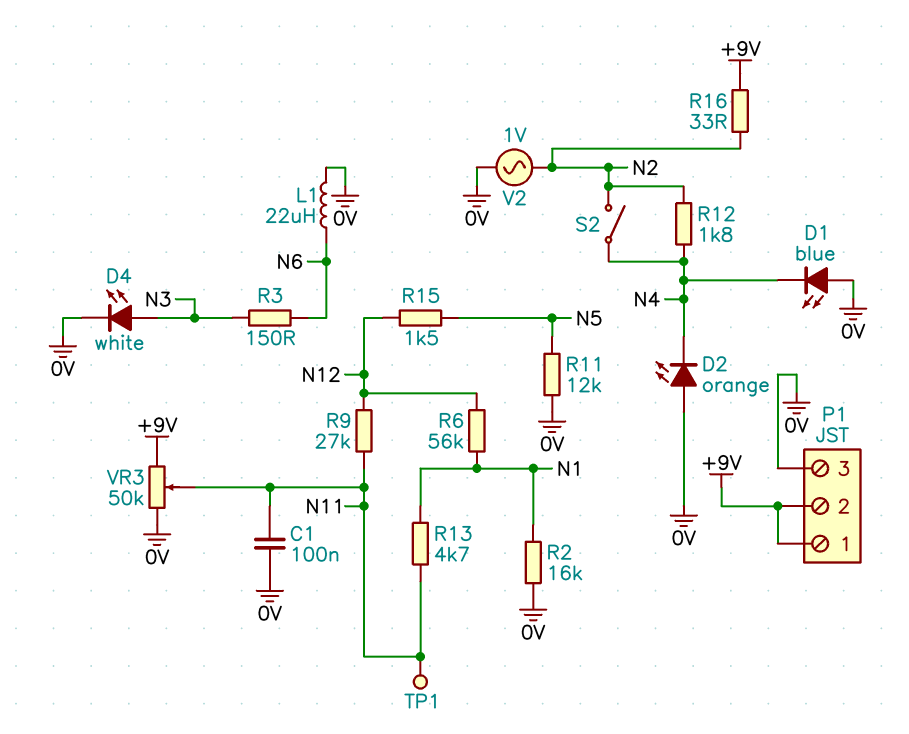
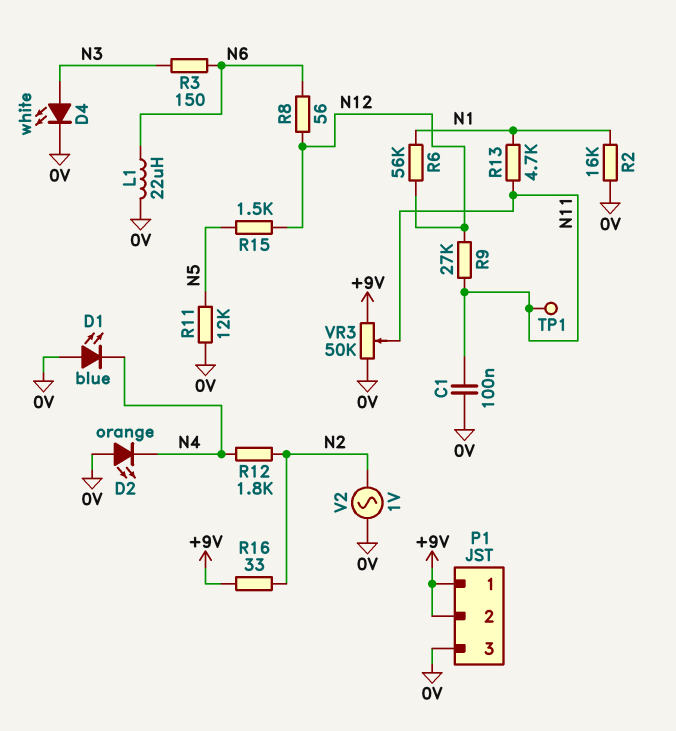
R8: none -> 56 (N6, N12)
S2: switch (N2, N4) -> none

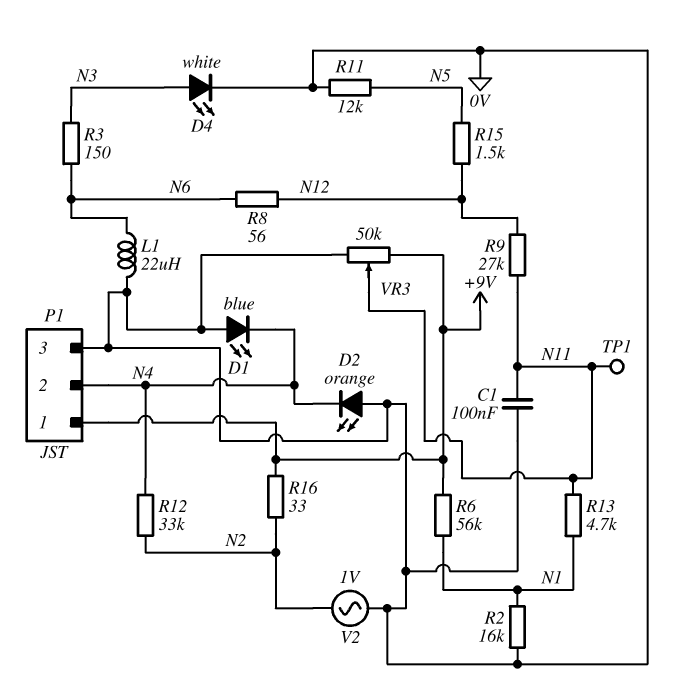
P1 pin 2: +9V -> N4
R6: 56k (N1, N12) -> 56k (+9V, N1)
R12: 1.8k (N2, N4) -> 33k (N2, N4)

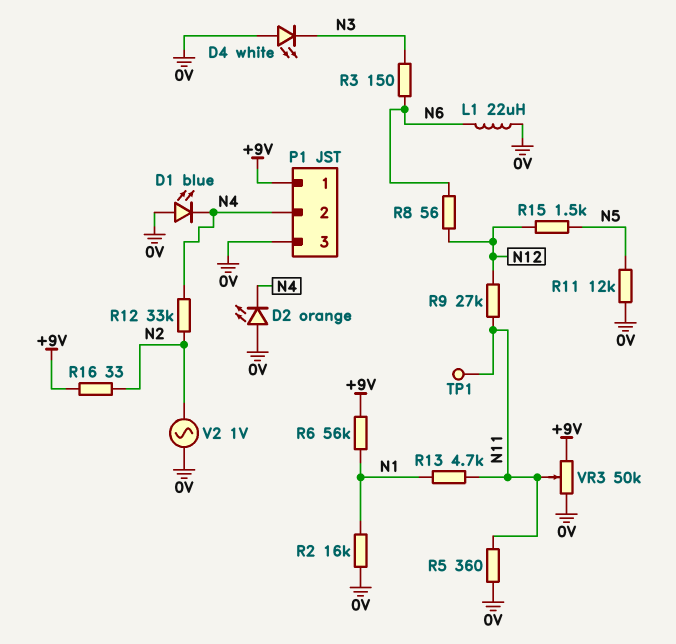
C1: 100nF (0V, N11) -> none
D4: LED white (A N3, K 0V) -> LED white (A 0V, K N3)
R5: none -> 360 (0V, N11)

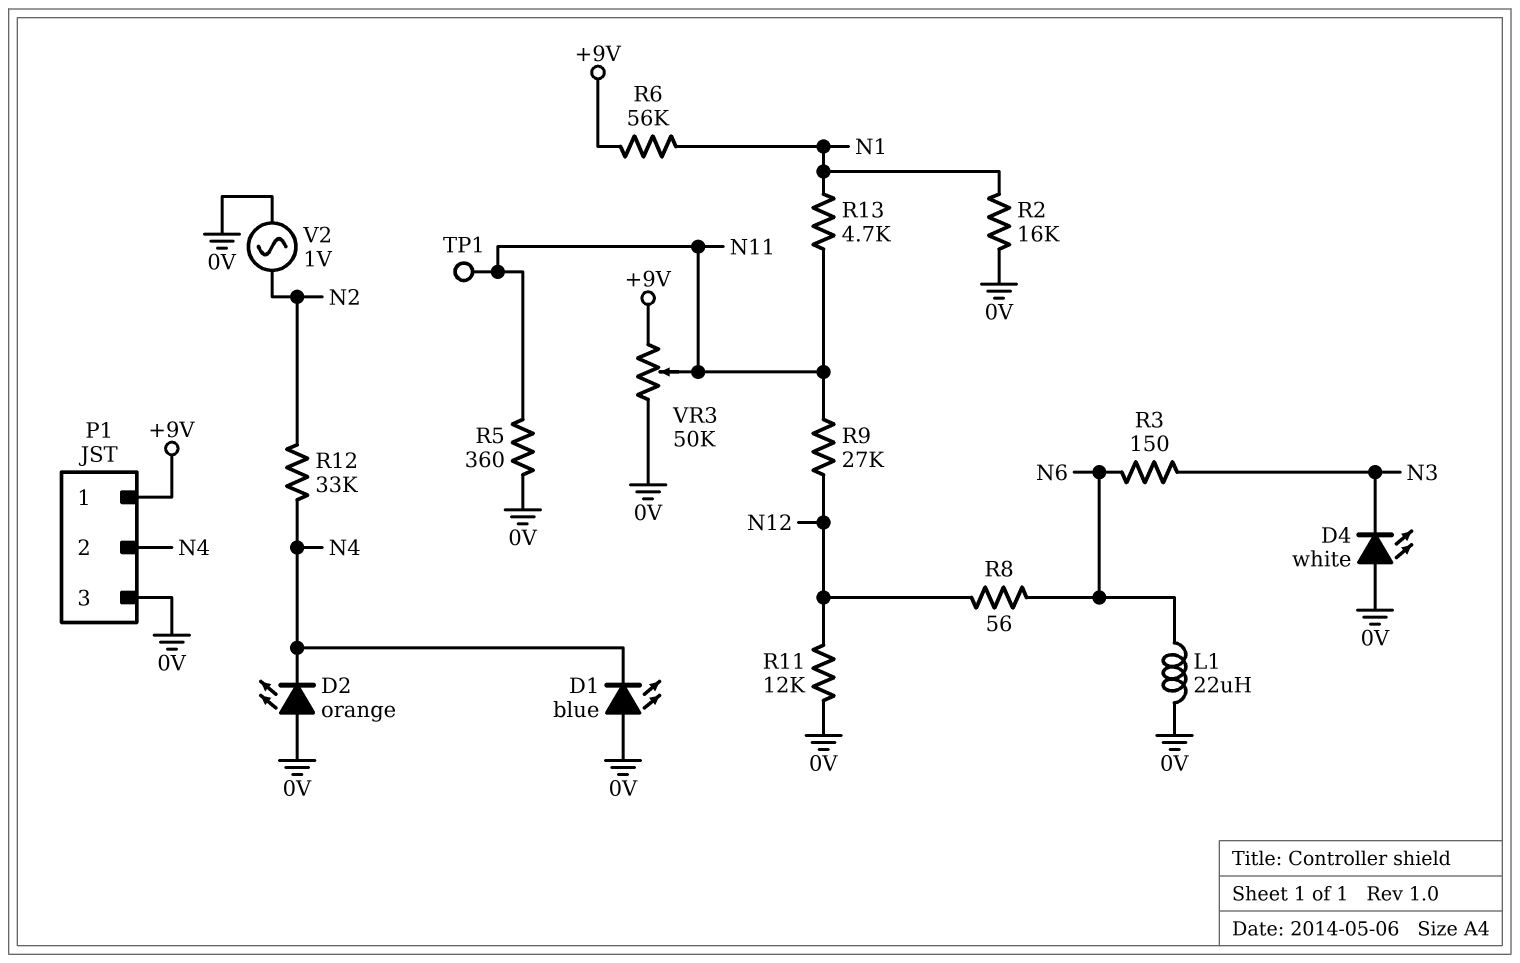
R11: 12k (0V, N5) -> 12k (0V, N12)
R15: 1.5k (N5, N12) -> none
R16: 33 (+9V, N2) -> none

